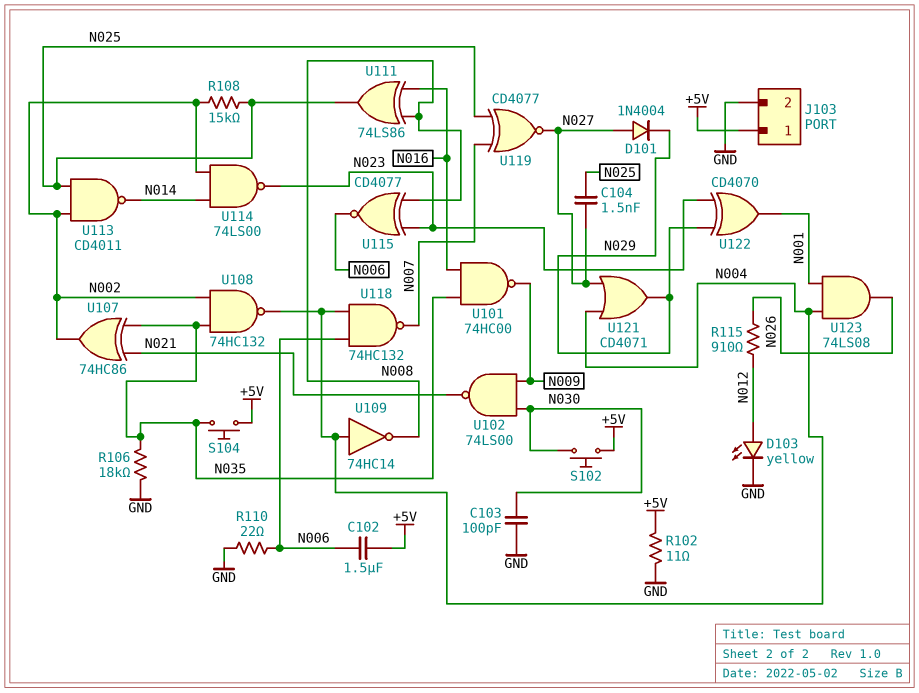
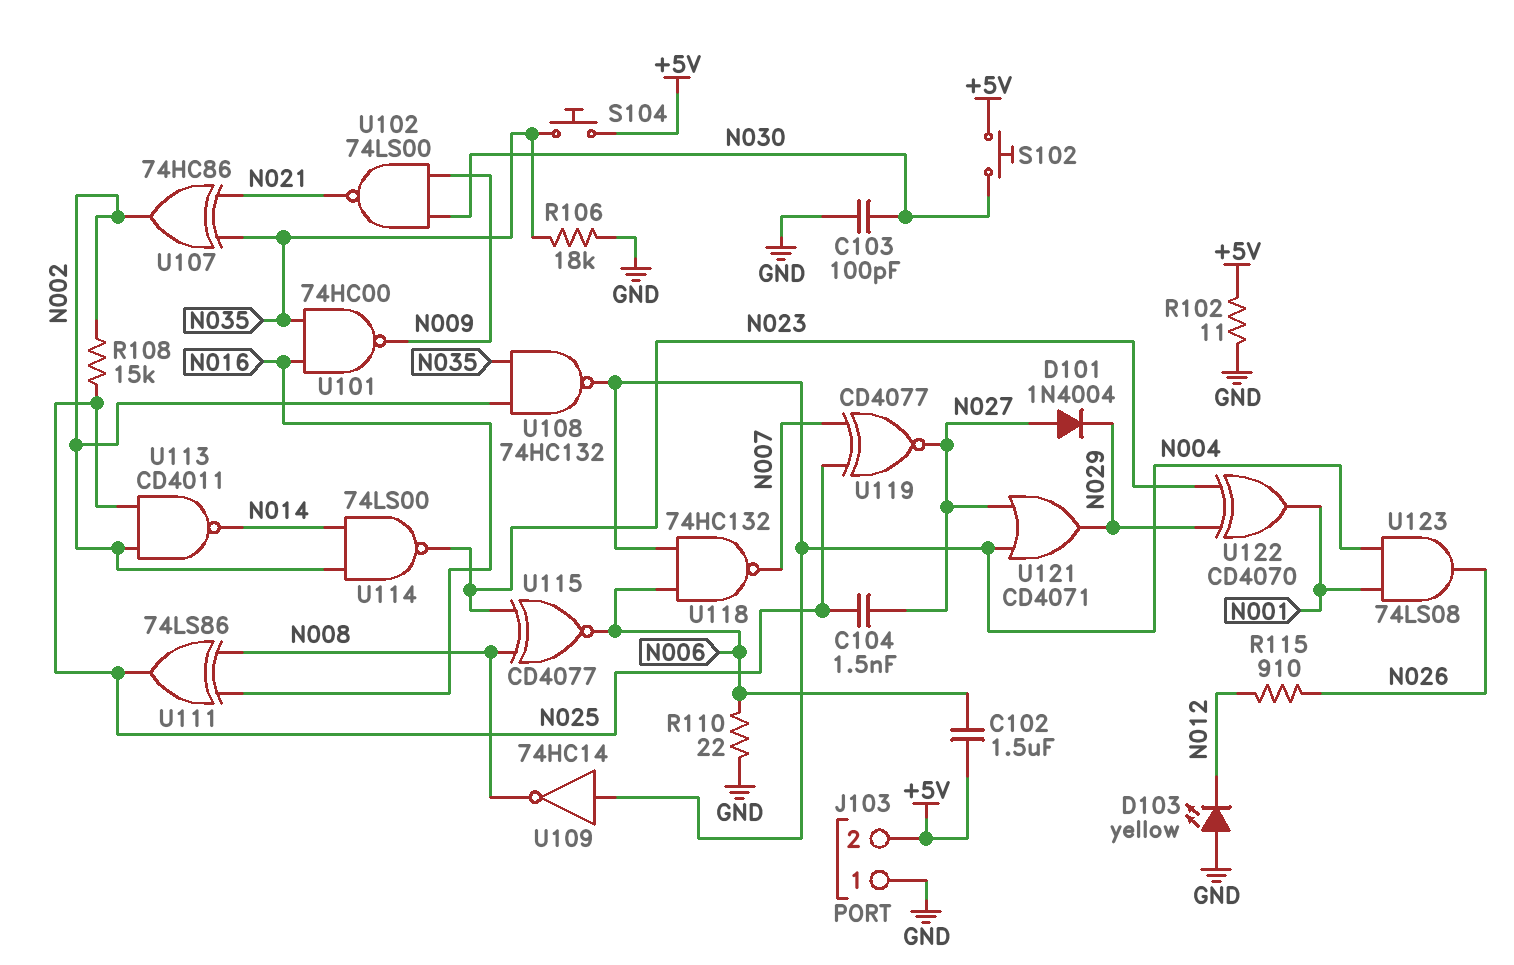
D103: LED yellow (A N012, K GND) -> LED yellow (A GND, K N012)
J103 pin 1: +5V -> GND
J103 pin 2: GND -> +5V

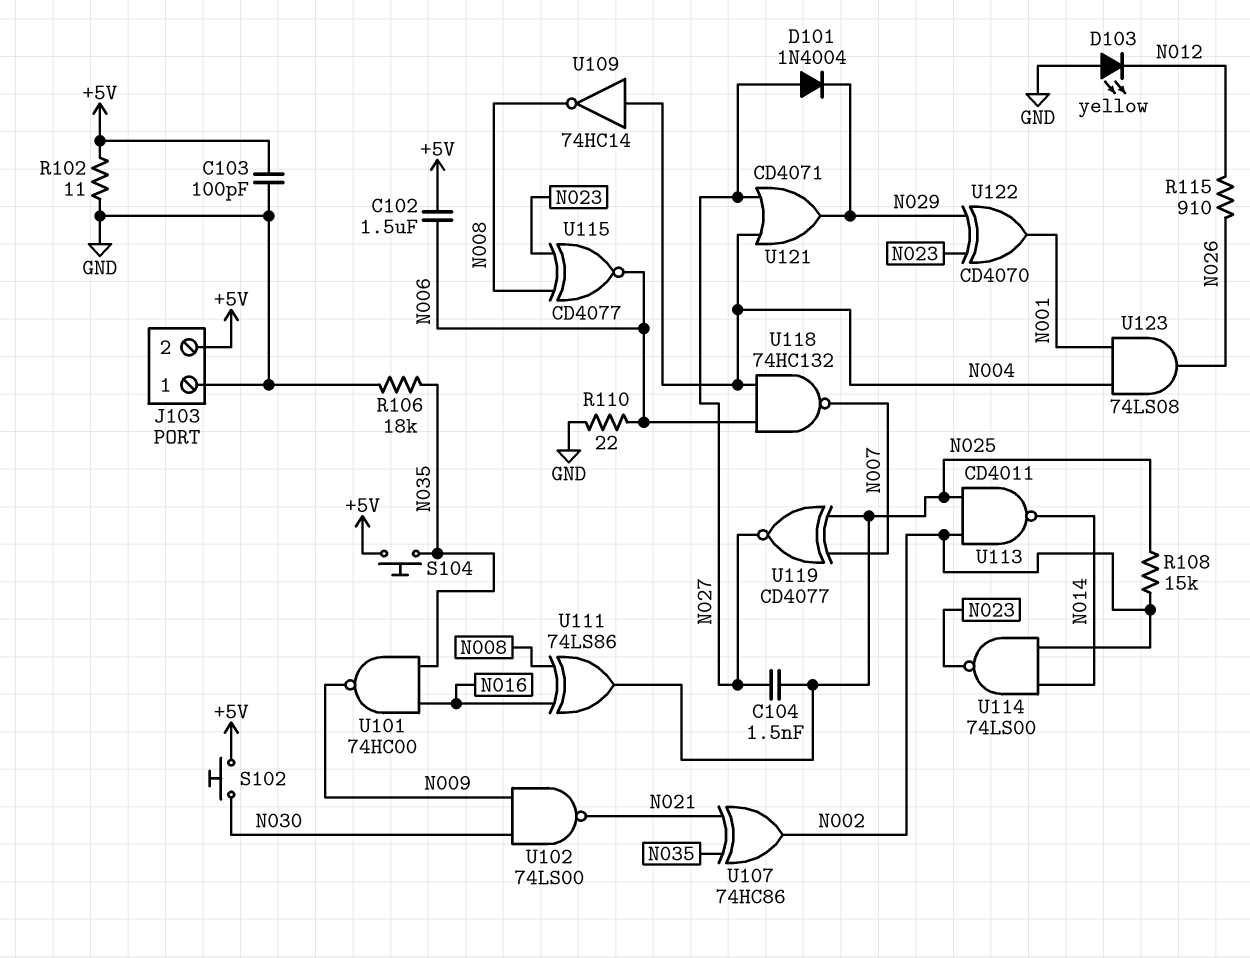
C103: 100pF (GND, N030) -> 100pF (+5V, GND)
U108: NAND 74HC132 (in N002, in N035, out N004) -> none

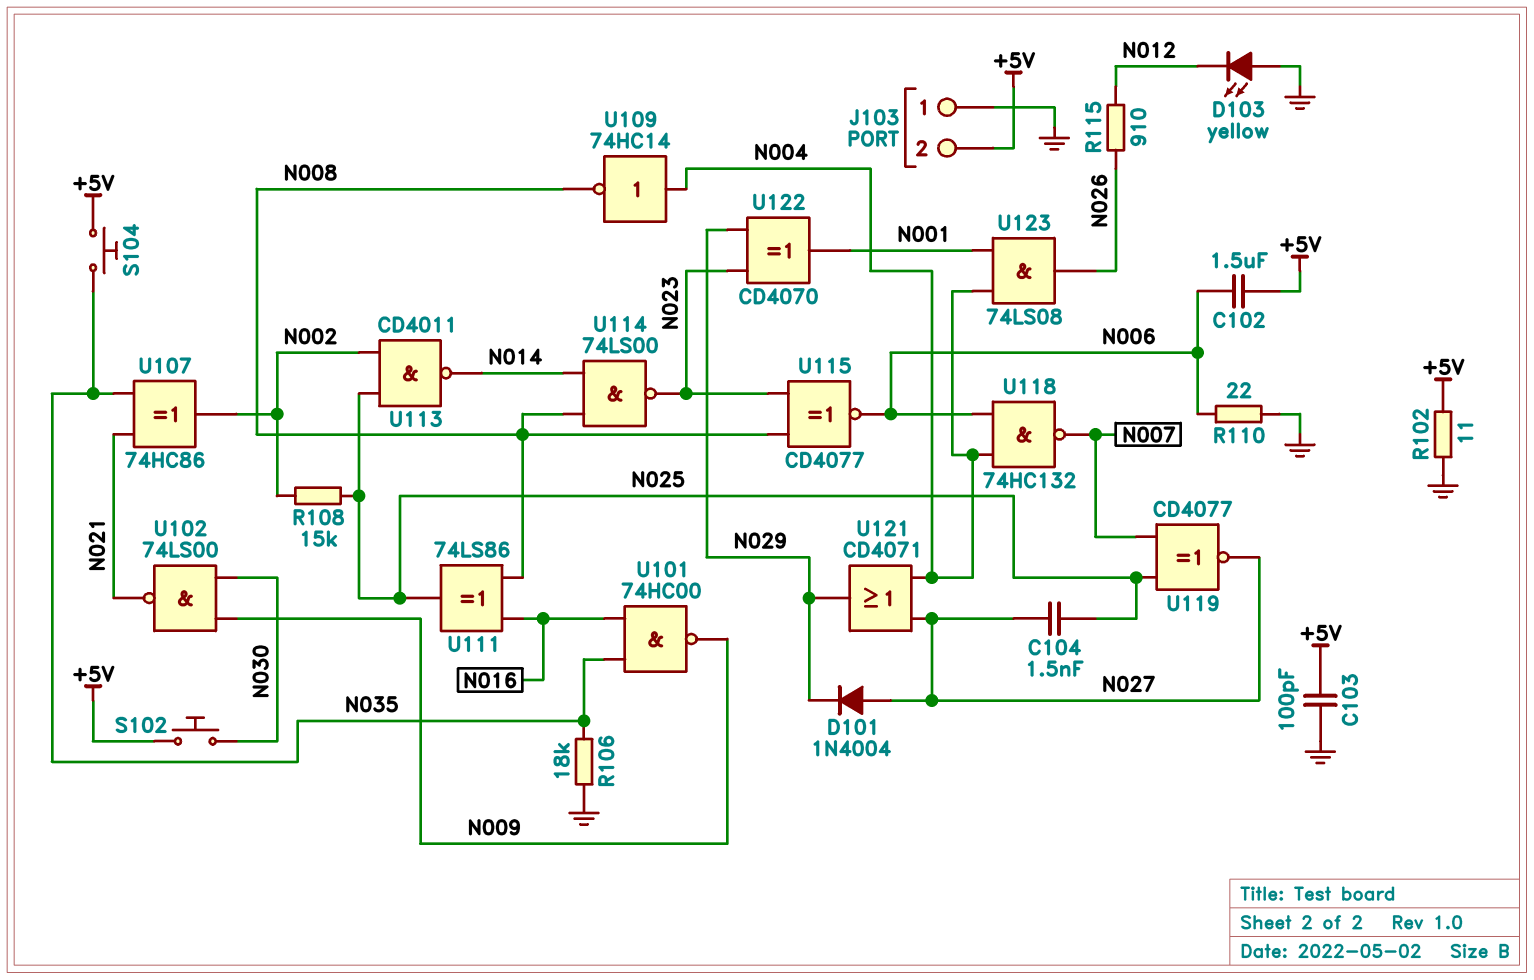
U114: NAND 74LS00 (in N002, in N014, out N023) -> NAND 74LS00 (in N008, in N014, out N023)

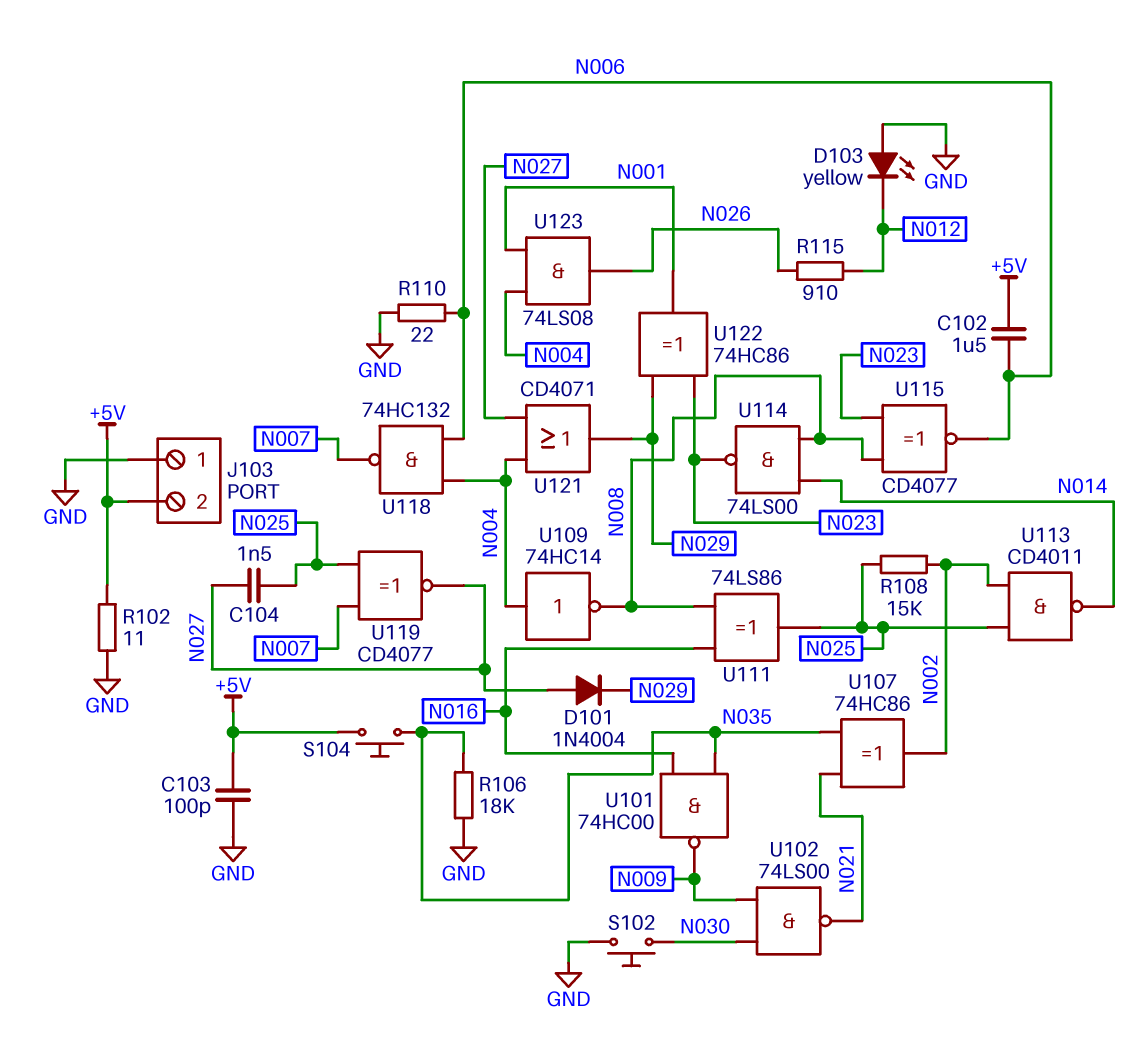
S102: button (+5V, N030) -> button (GND, N030)
U122: XOR CD4070 (in N023, in N029, out N001) -> XOR 74HC86 (in N023, in N029, out N001)

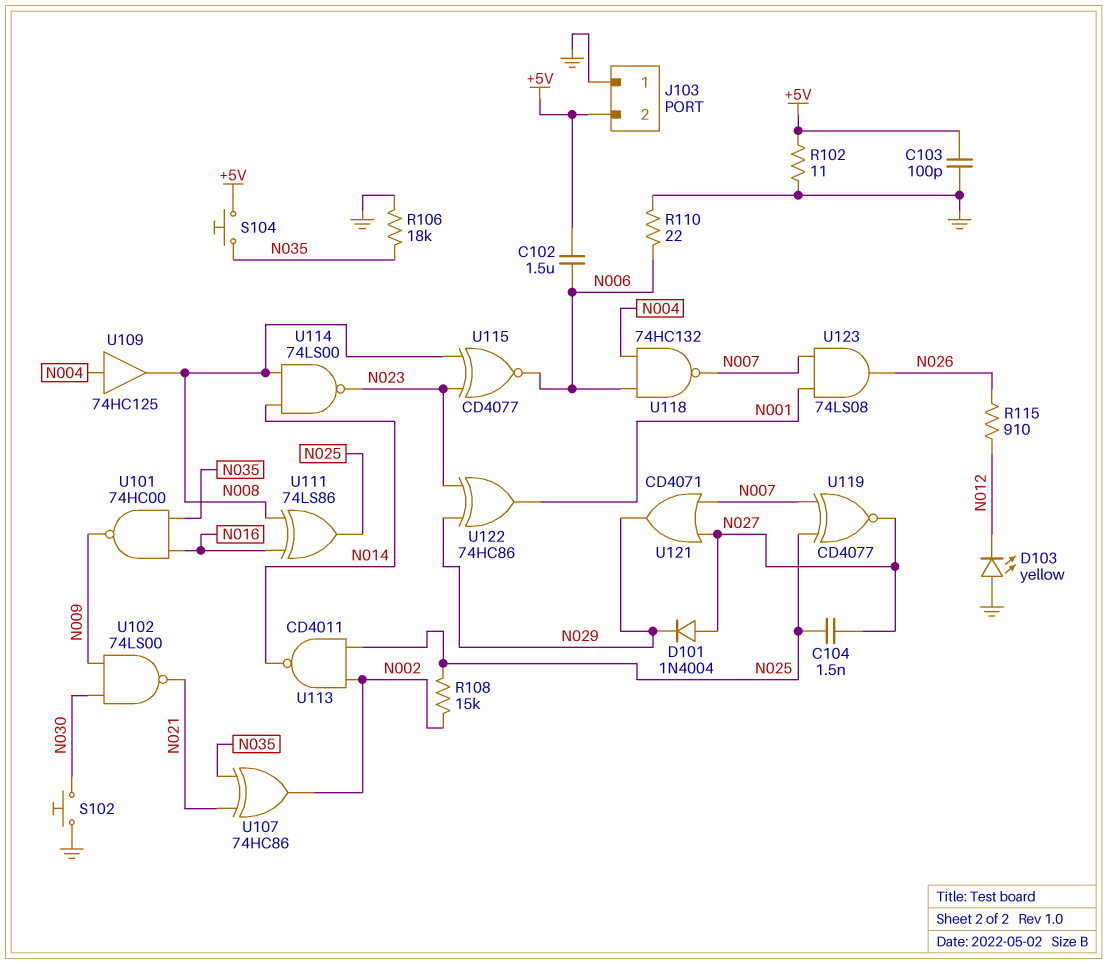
U109: NOT 74HC14 (in N004, out N008) -> buffer 74HC125 (in N004, out N008)
U121: OR CD4071 (in N004, in N027, out N029) -> OR CD4071 (in N007, in N027, out N029)
U123: AND 74LS08 (in N001, in N004, out N026) -> AND 74LS08 (in N001, in N007, out N026)

